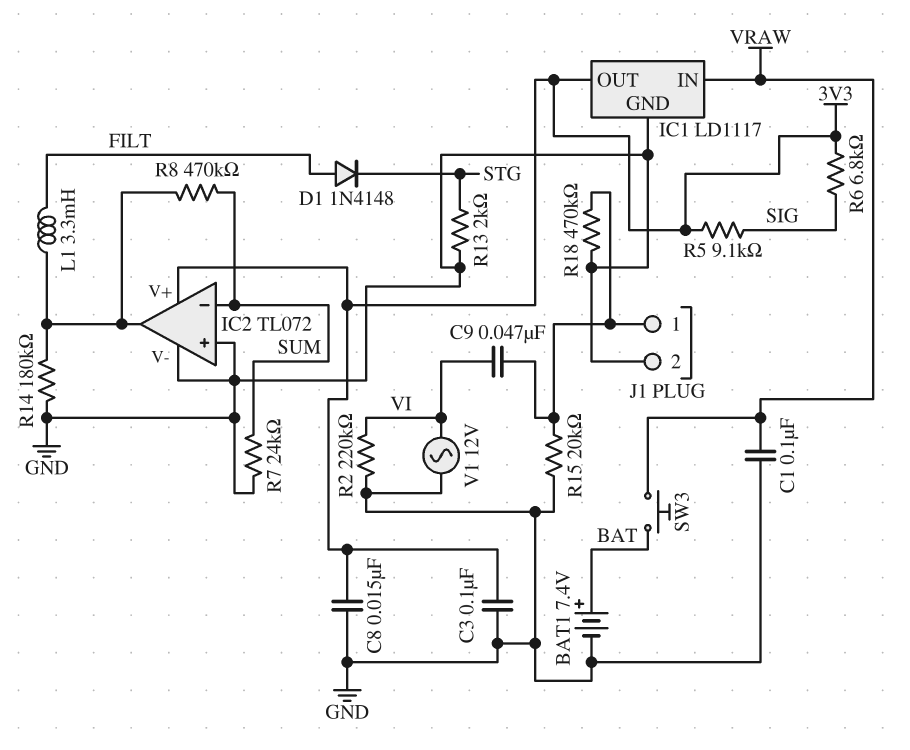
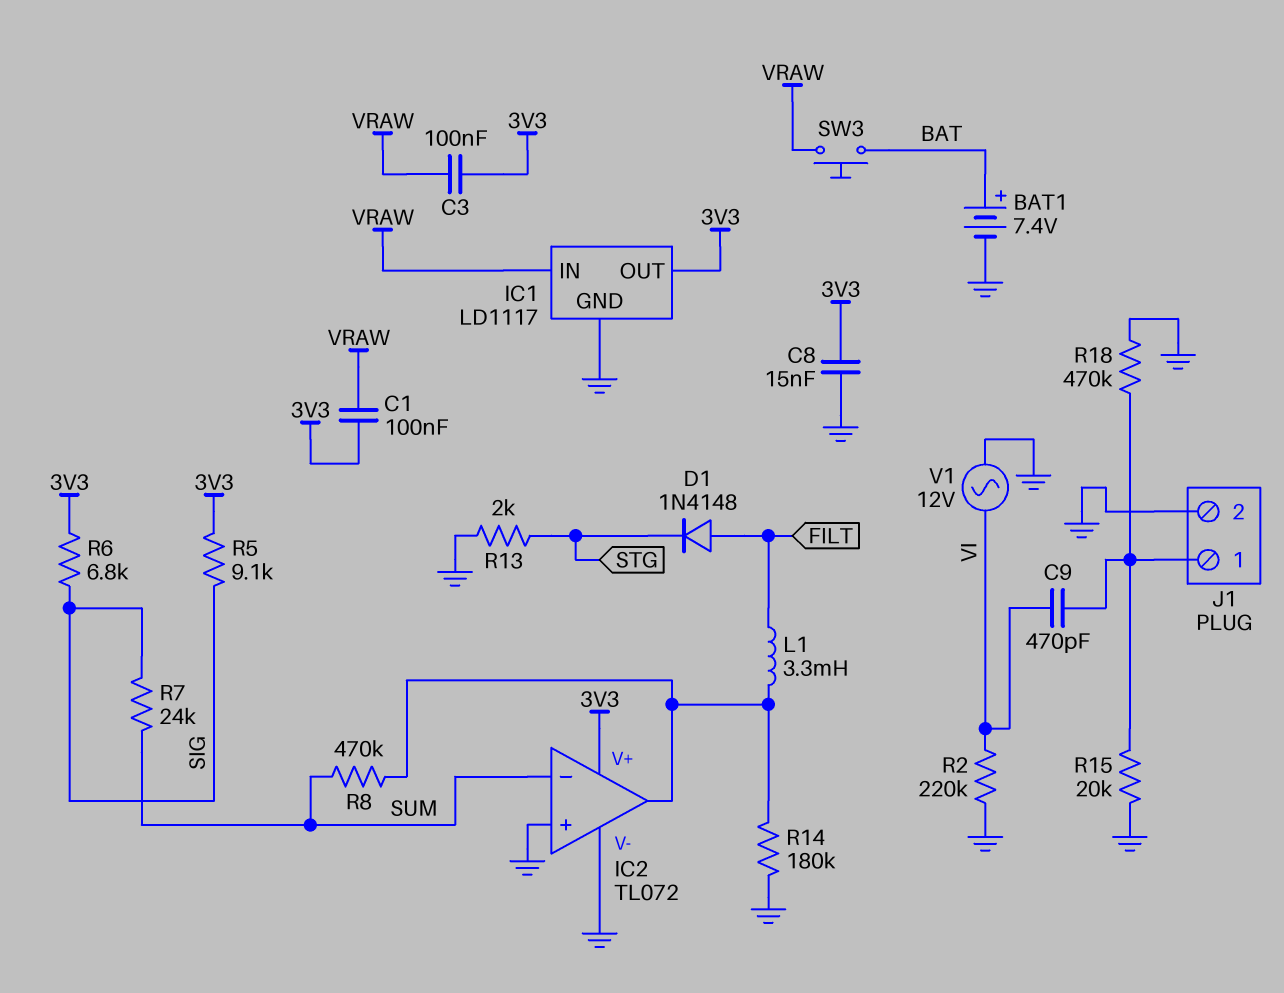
C1: 100nF (GND, VRAW) -> 100nF (3V3, VRAW)
C3: 100nF (3V3, GND) -> 100nF (3V3, VRAW)
C9: 47nF (J1/1, VI) -> 470pF (J1/1, VI)
R7: 24k (GND, SUM) -> 24k (SIG, SUM)

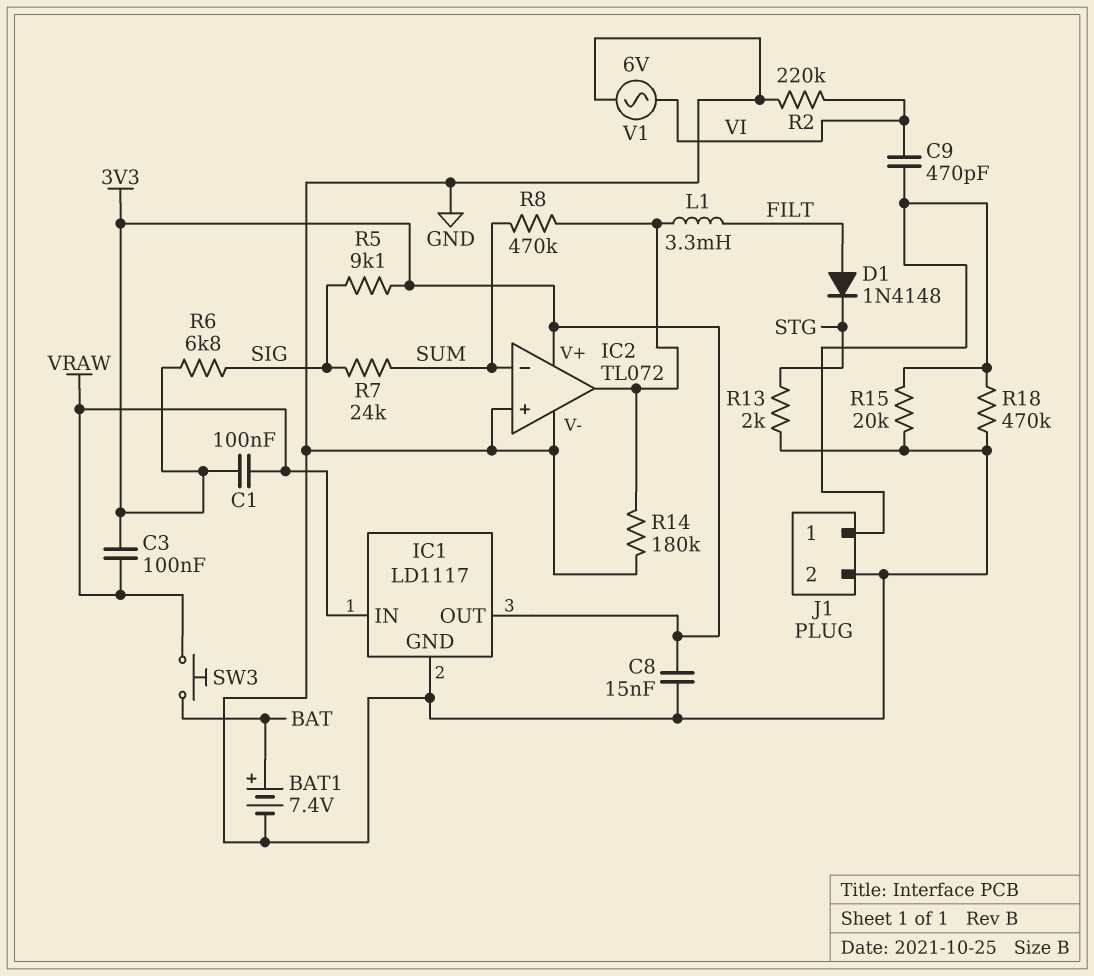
V1: AC 12V (GND, VI) -> AC 6V (GND, VI)

